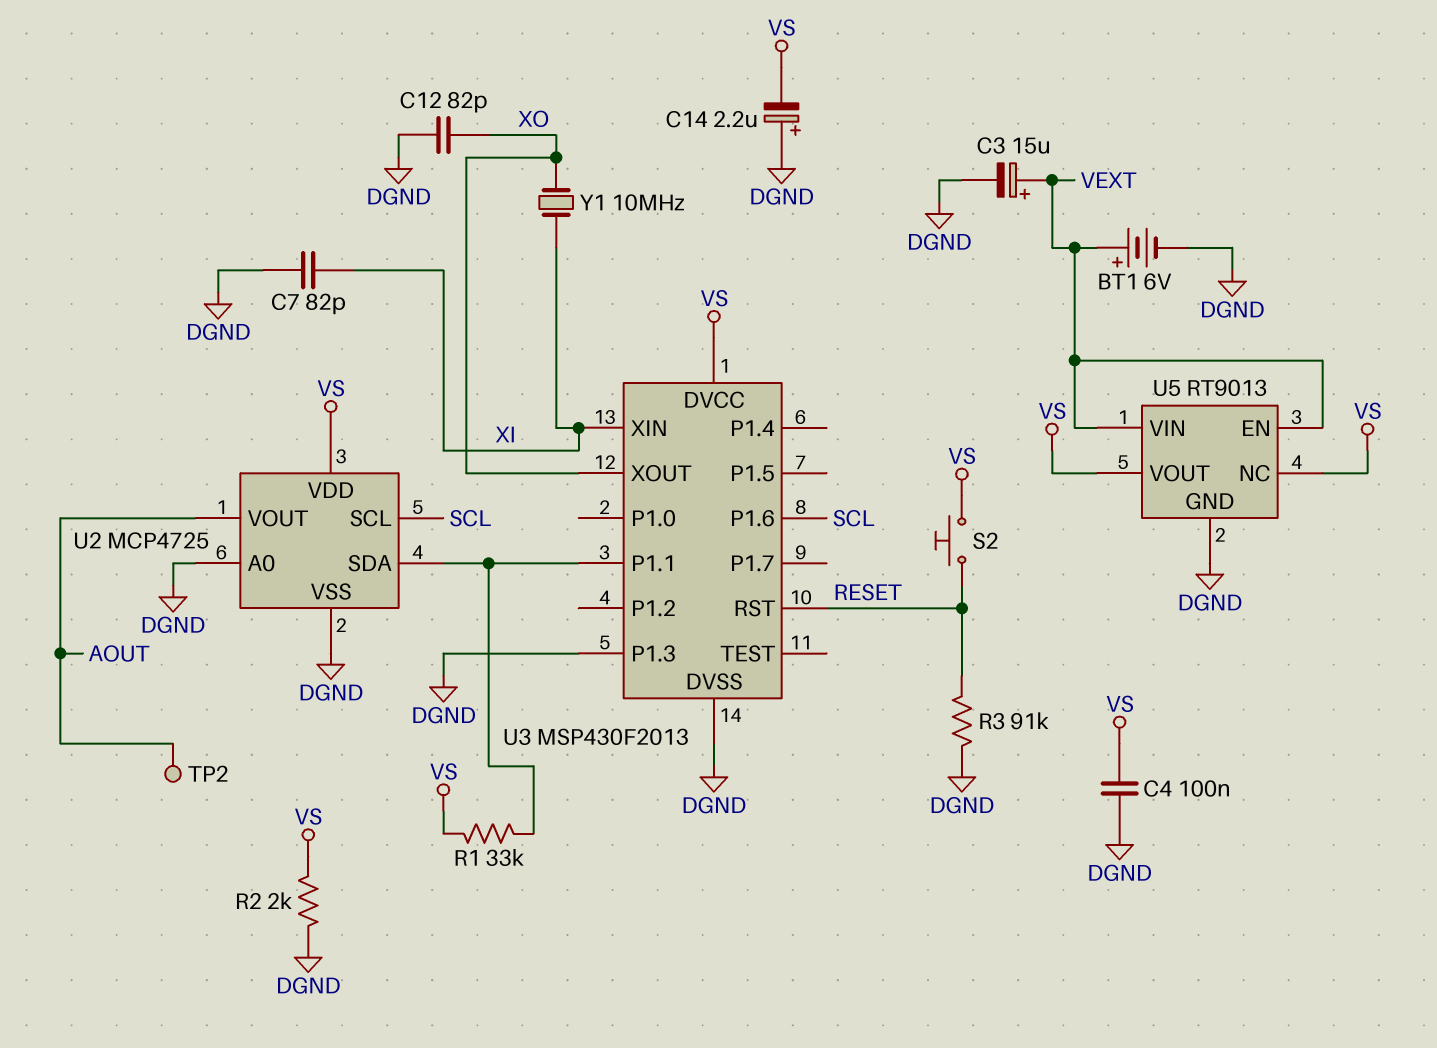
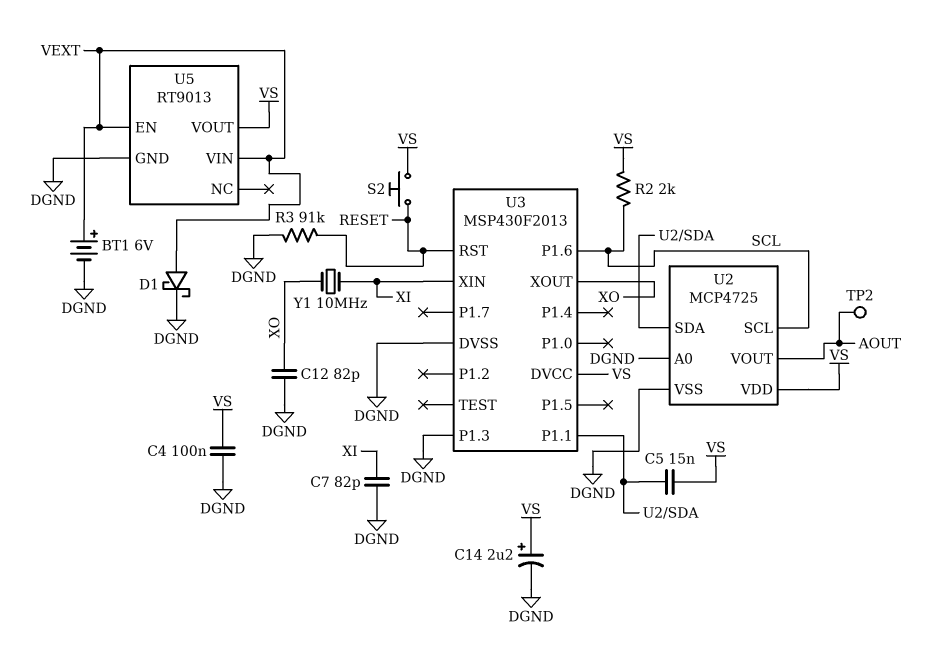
C3: 15uF (plus VEXT, minus DGND) -> none
C5: none -> 15nF (U2/SDA, VS)
C14: 2.2uF (plus DGND, minus VS) -> 2.2uF (plus VS, minus DGND)
D1: none -> schottky (A VEXT, K DGND)
R1: 33k (U2/SDA, VS) -> none
R2: 2k (DGND, VS) -> 2k (SCL, VS)
U5 pin NC: VS -> none

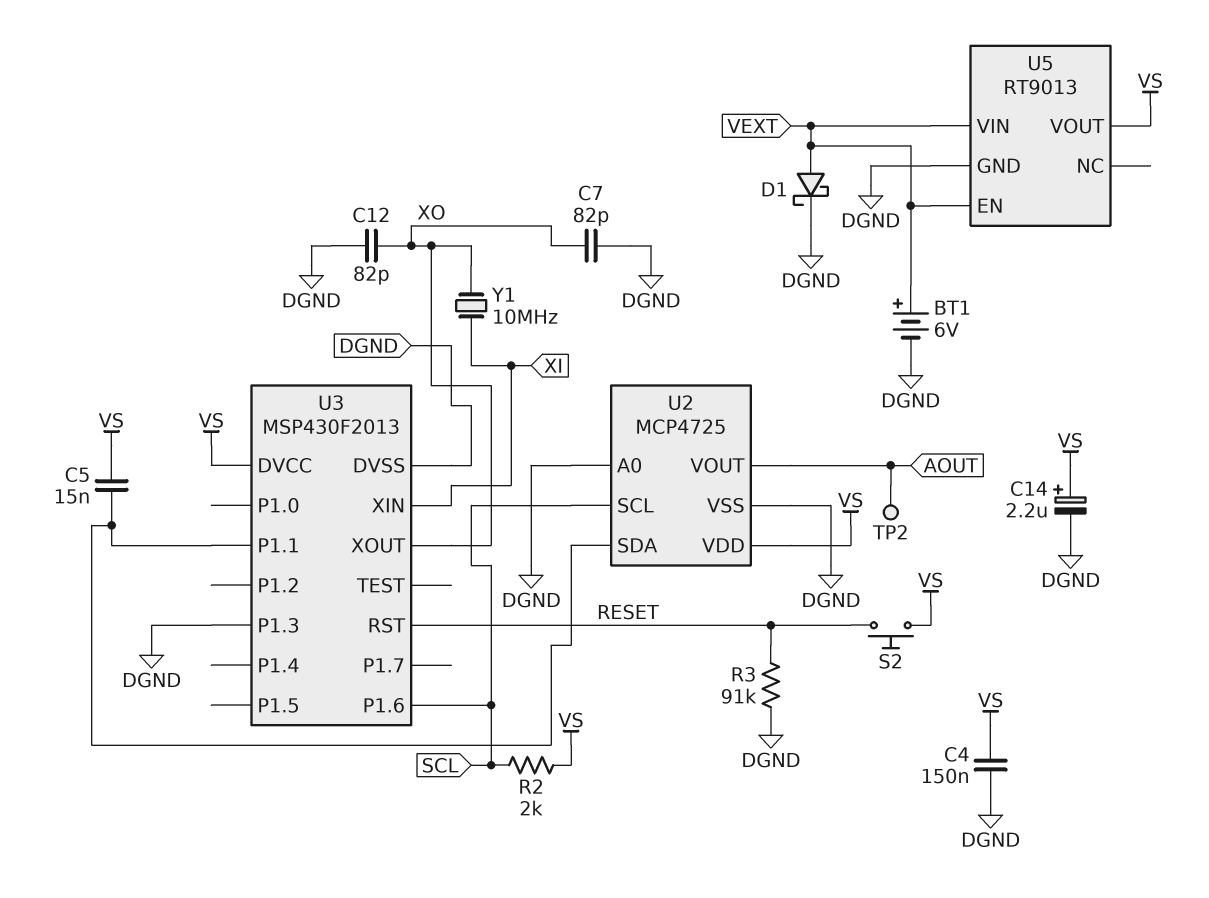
C4: 100nF (DGND, VS) -> 150nF (DGND, VS)
C7: 82pF (DGND, XI) -> 82pF (DGND, XO)

